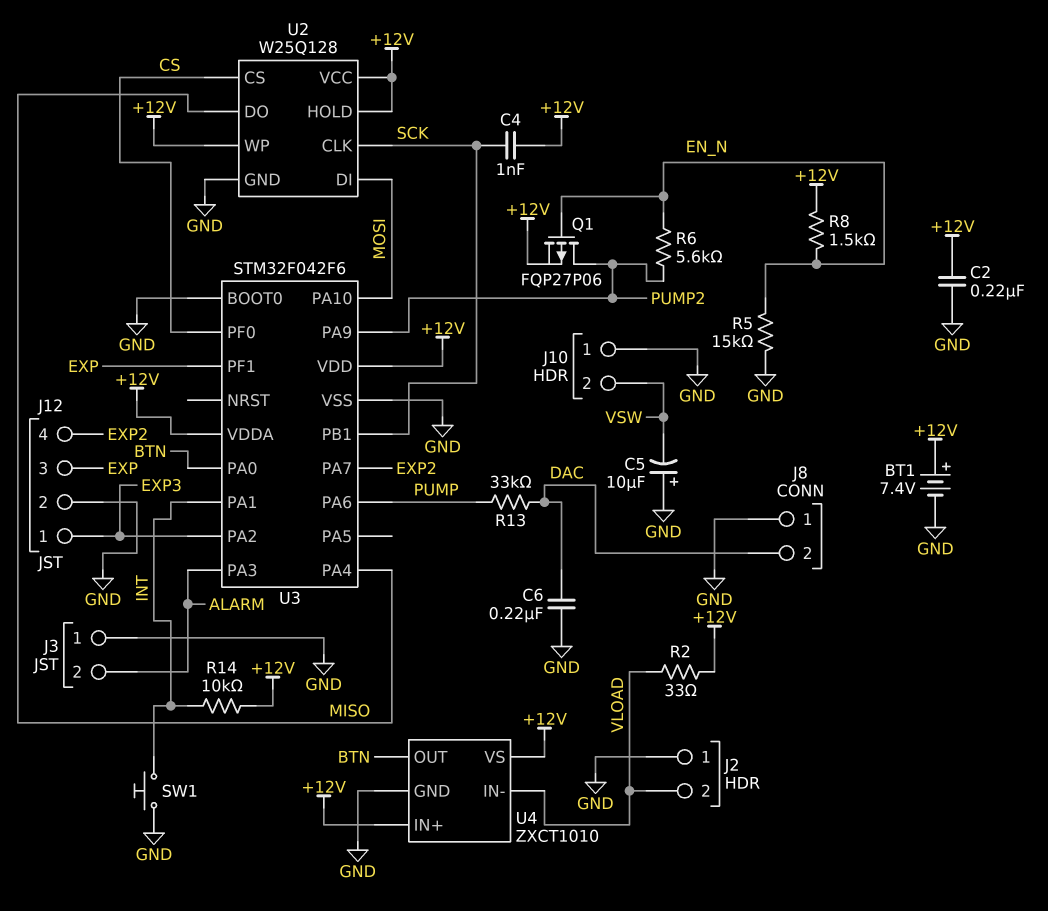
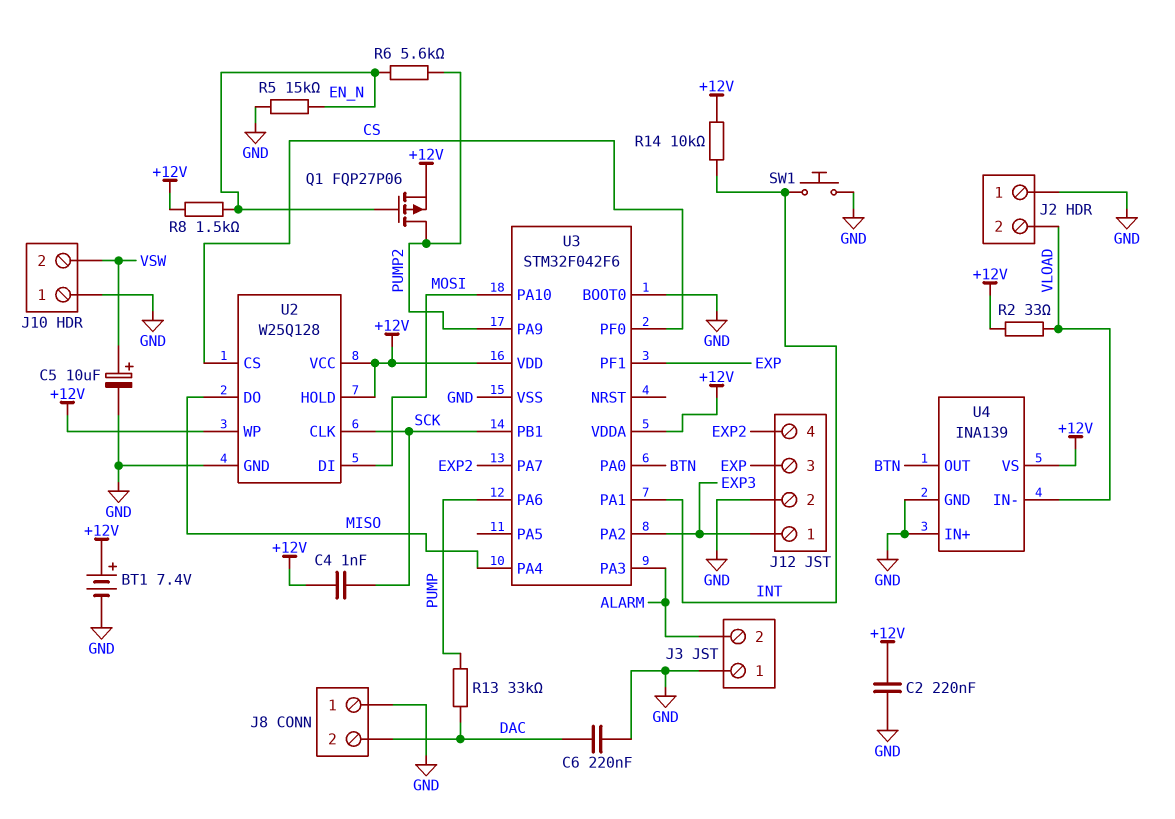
C5: 10uF (plus GND, minus VSW) -> 10uF (plus VSW, minus GND)
U4: ZXCT1010 -> INA139
U4 pin IN+: +12V -> GND

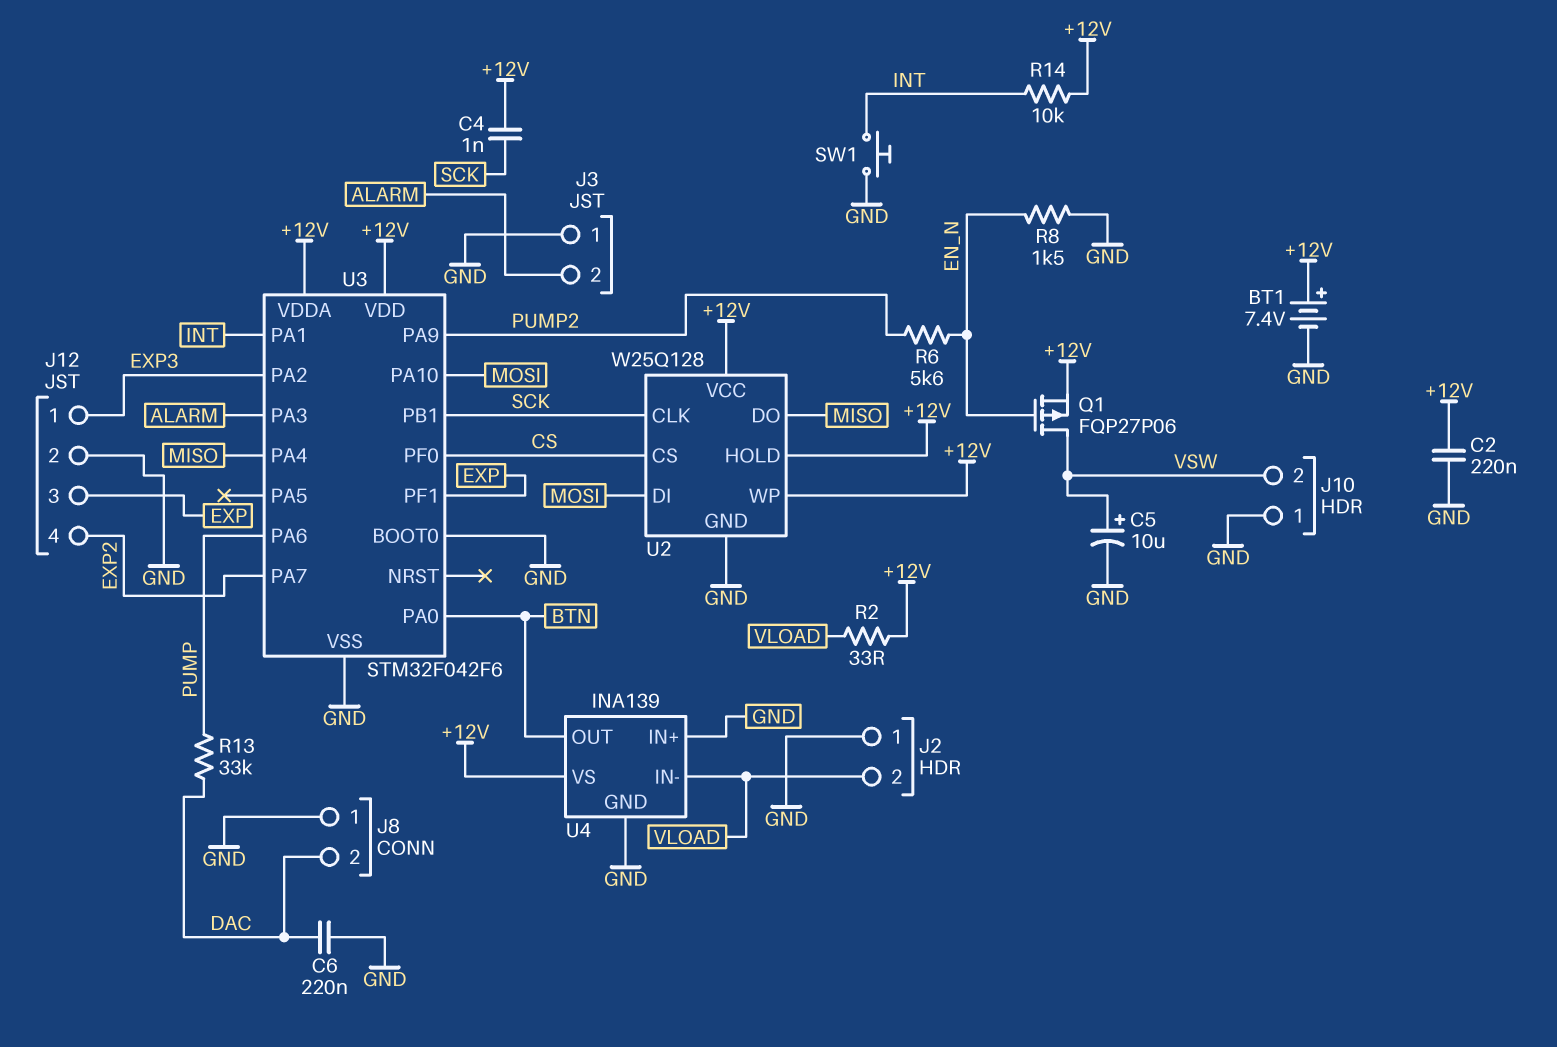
Q1: PMOS FQP27P06 (G EN_N, D PUMP2, S +12V) -> PMOS FQP27P06 (G EN_N, D VSW, S +12V)
R5: 15k (EN_N, GND) -> none
R8: 1.5k (+12V, EN_N) -> 1.5k (EN_N, GND)

